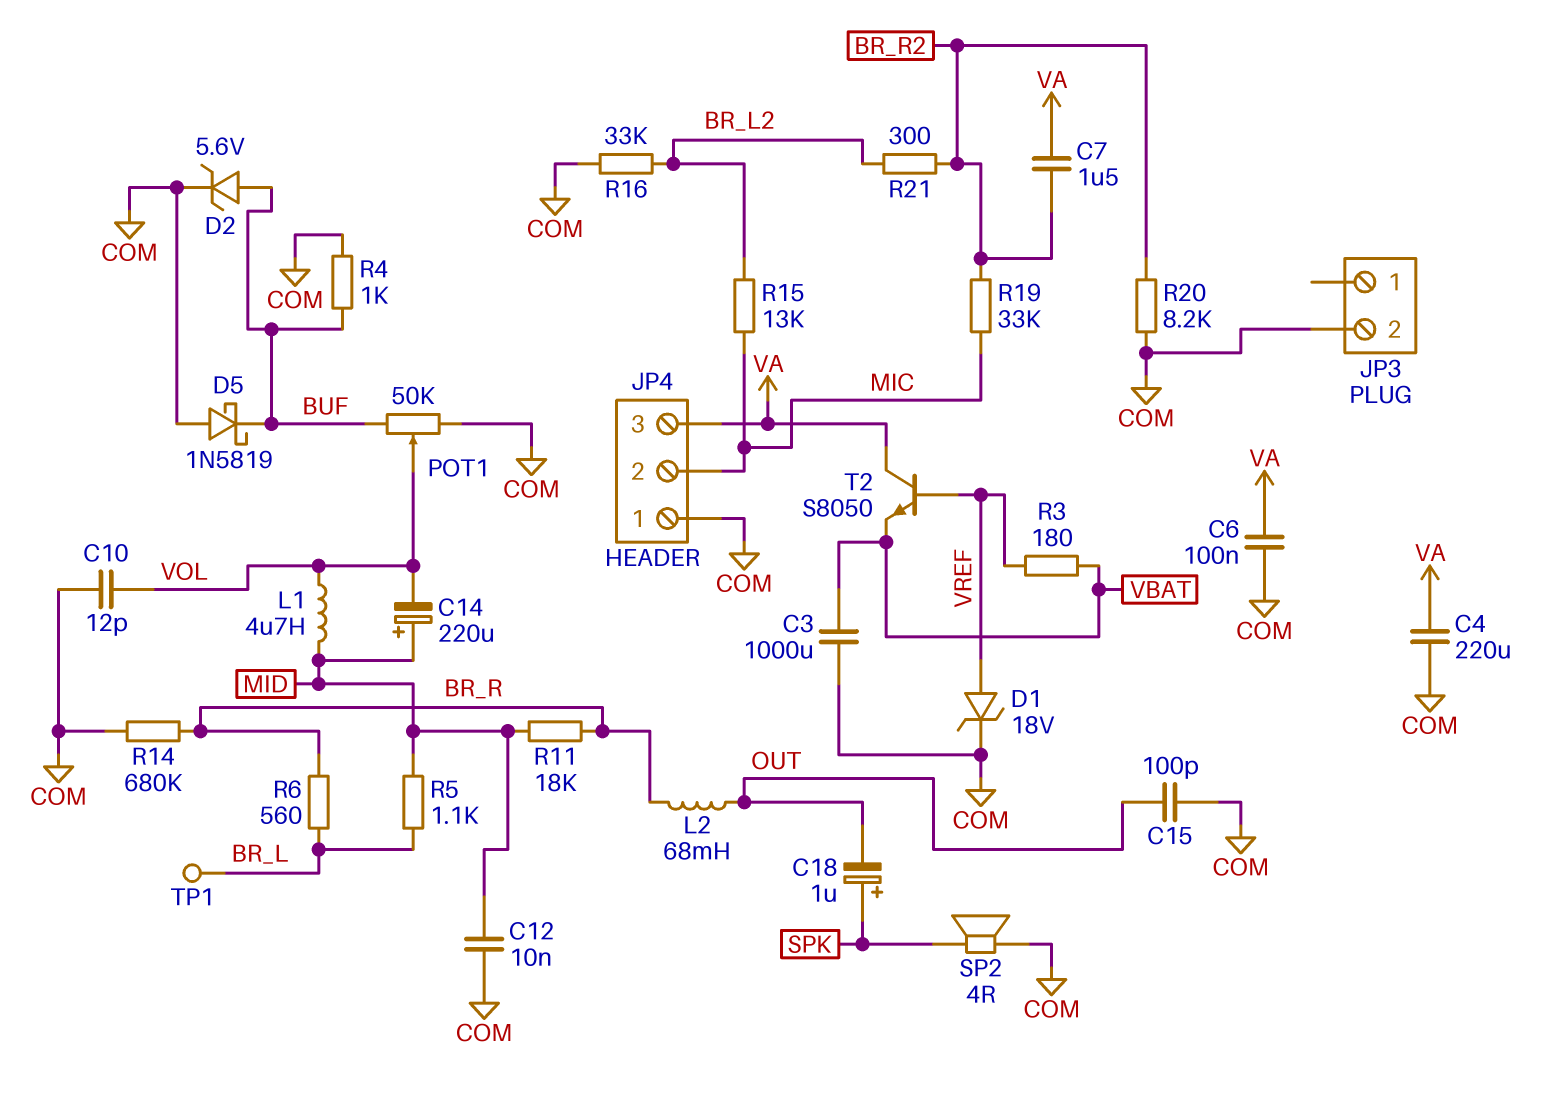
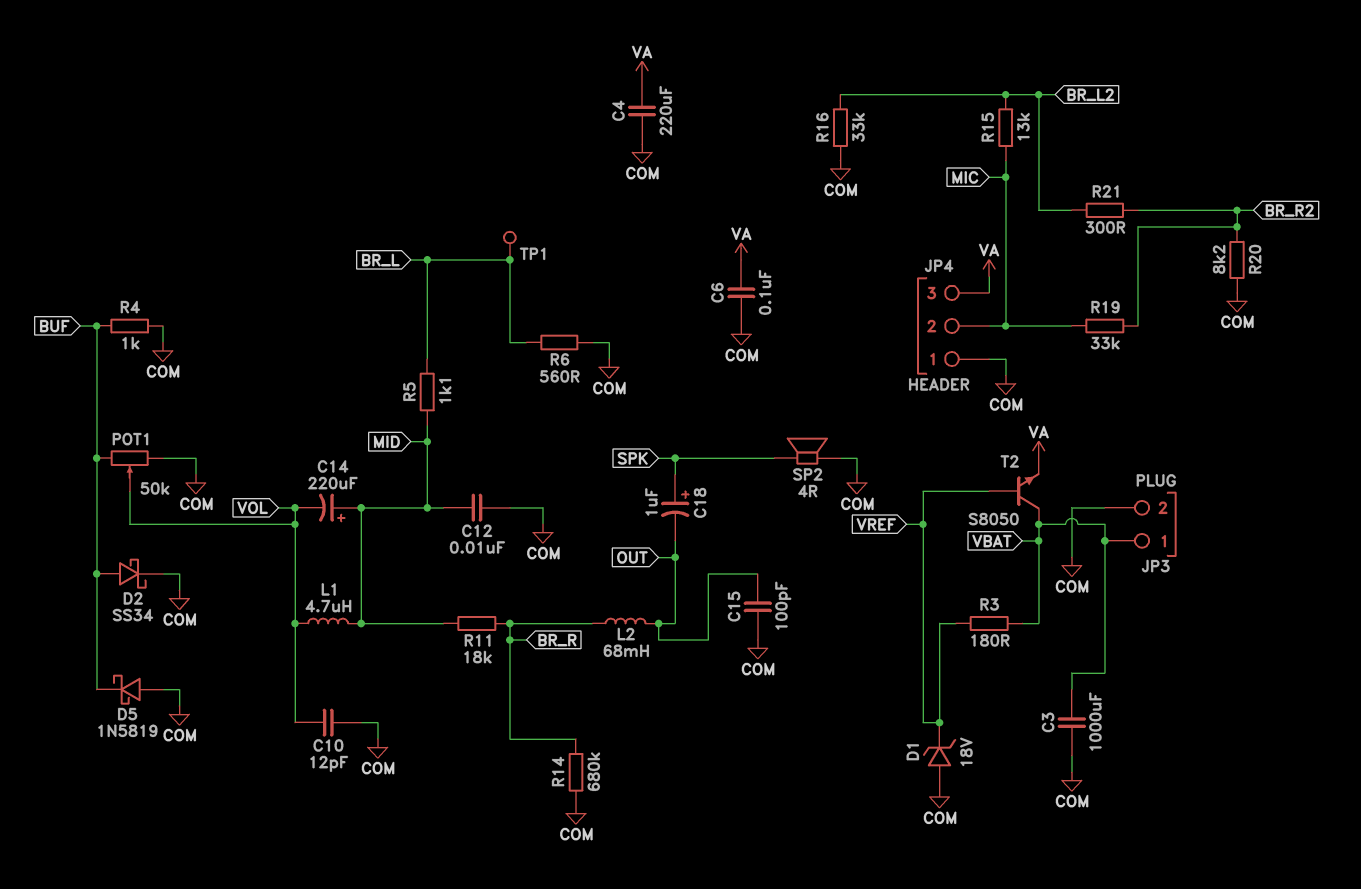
C7: 1.5uF (BR_R2, VA) -> none
D1: zener 18V (A VREF, K COM) -> zener 18V (A COM, K VREF)
D2: zener 5.6V (A BUF, K COM) -> schottky SS34 (A BUF, K COM)
JP3 pin 1: none -> VBAT
R6: 560 (BR_L, BR_R) -> 560 (BR_L, COM)
T2: NPN S8050 (B VREF, C VA, E VBAT) -> NPN S8050 (B VREF, C VBAT, E VA)

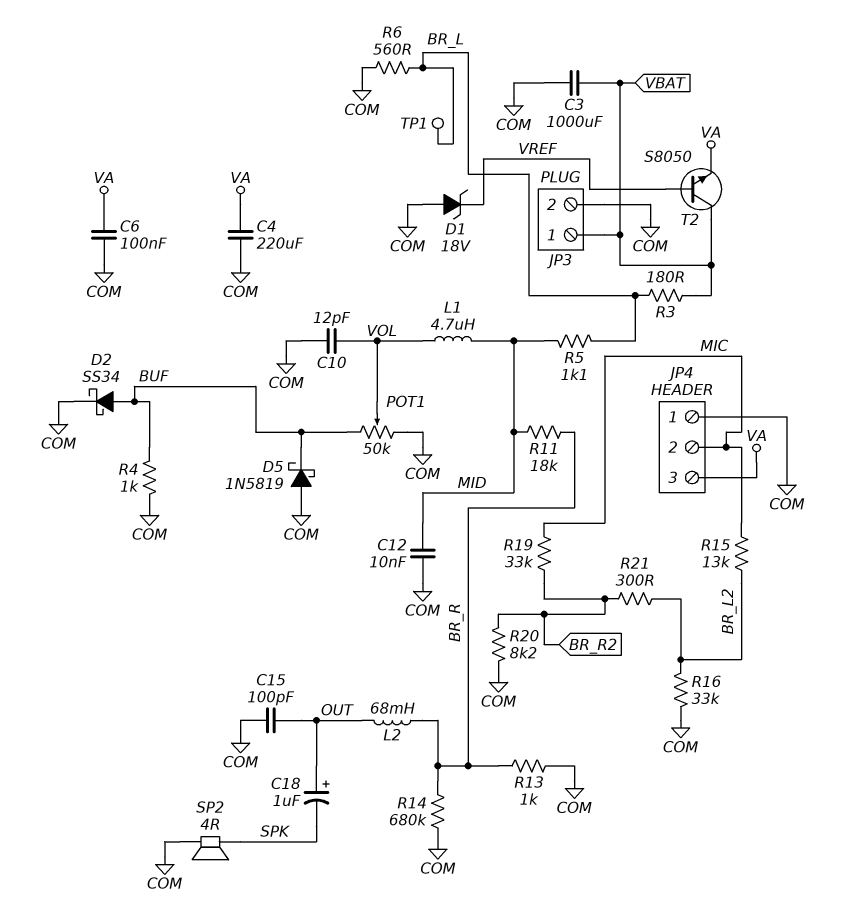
C14: 220uF (plus MID, minus VOL) -> none
C18: 1uF (plus SPK, minus OUT) -> 1uF (plus OUT, minus SPK)
R3: 180 (VBAT, VREF) -> 180 (BR_L, VBAT)
R13: none -> 1k (BR_R, COM)

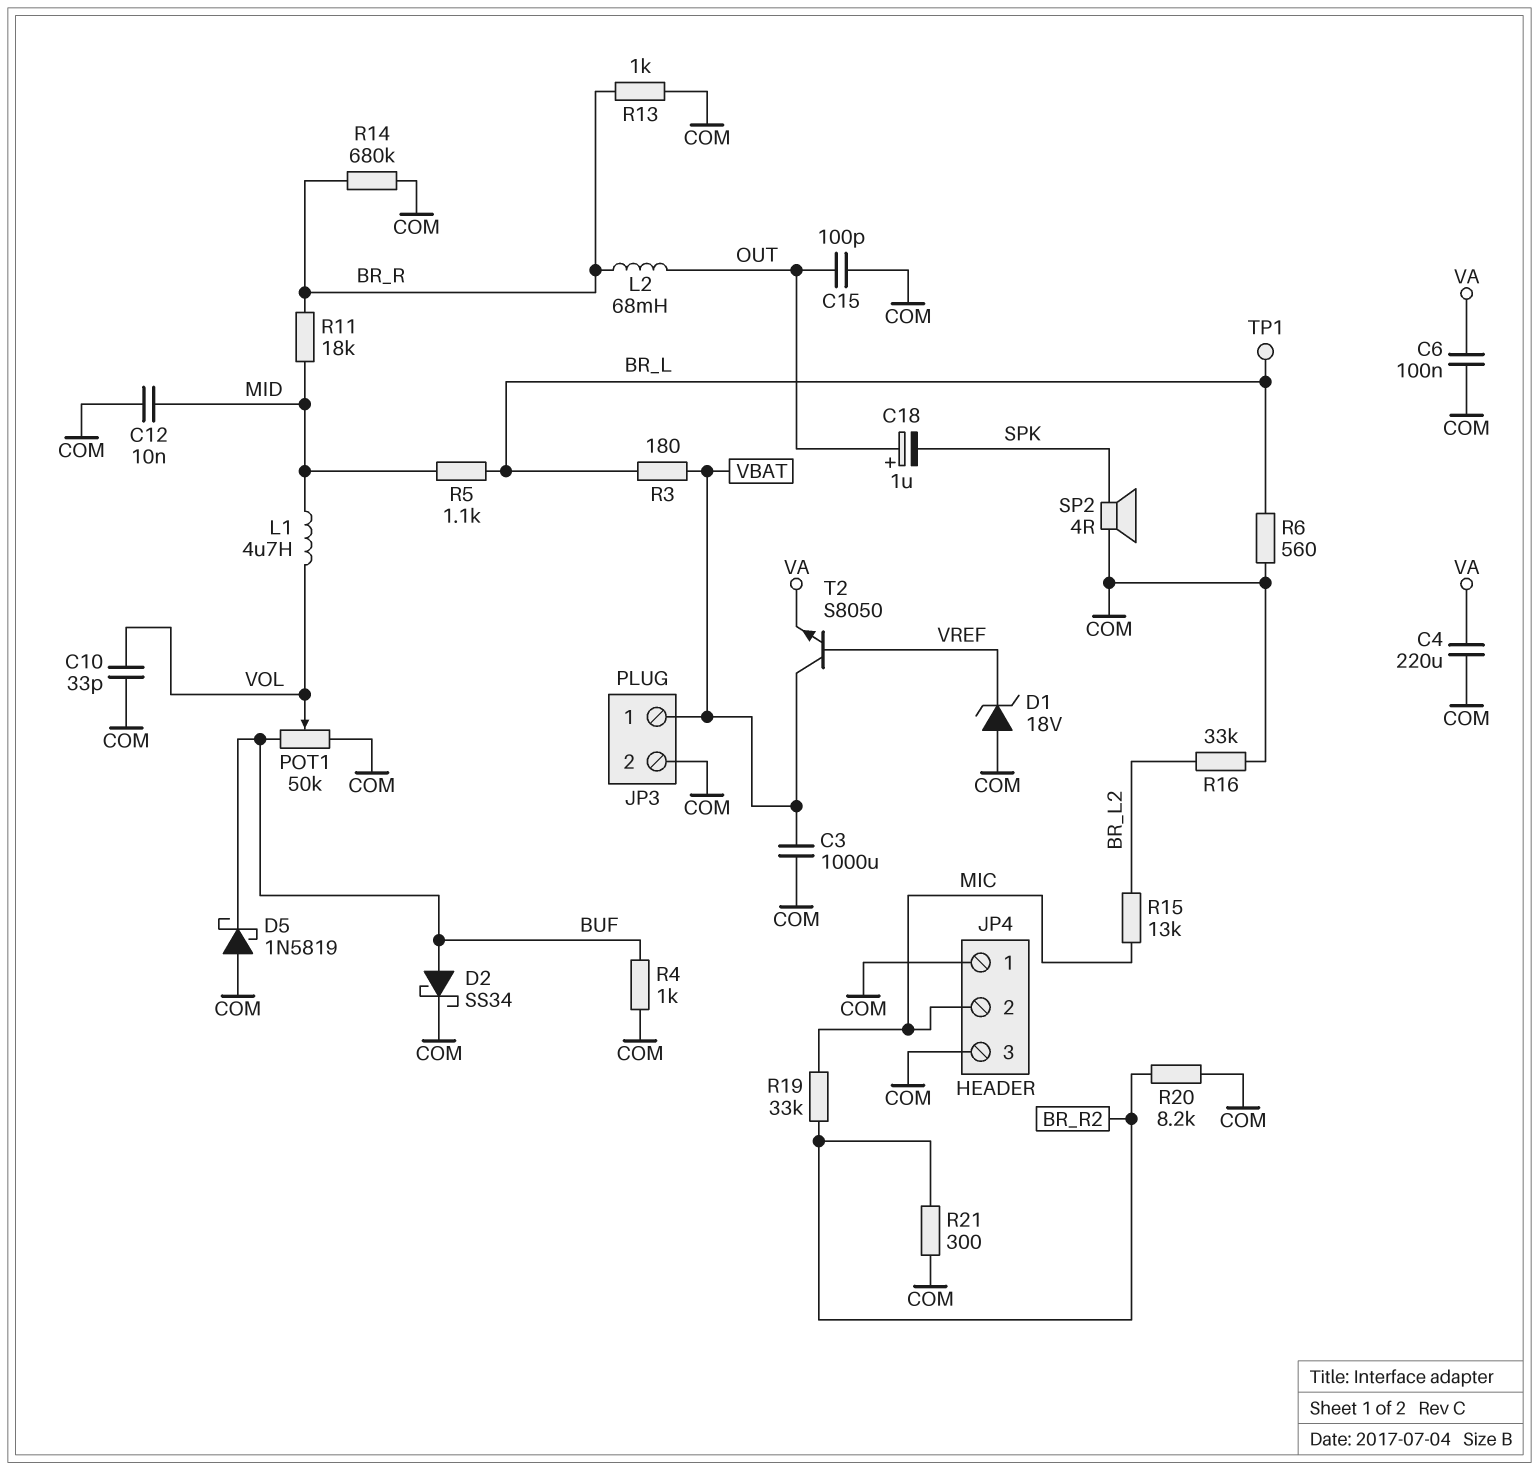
C10: 12pF (COM, VOL) -> 33pF (COM, VOL)
JP4 pin 3: VA -> COM
R21: 300 (BR_L2, BR_R2) -> 300 (BR_R2, COM)

